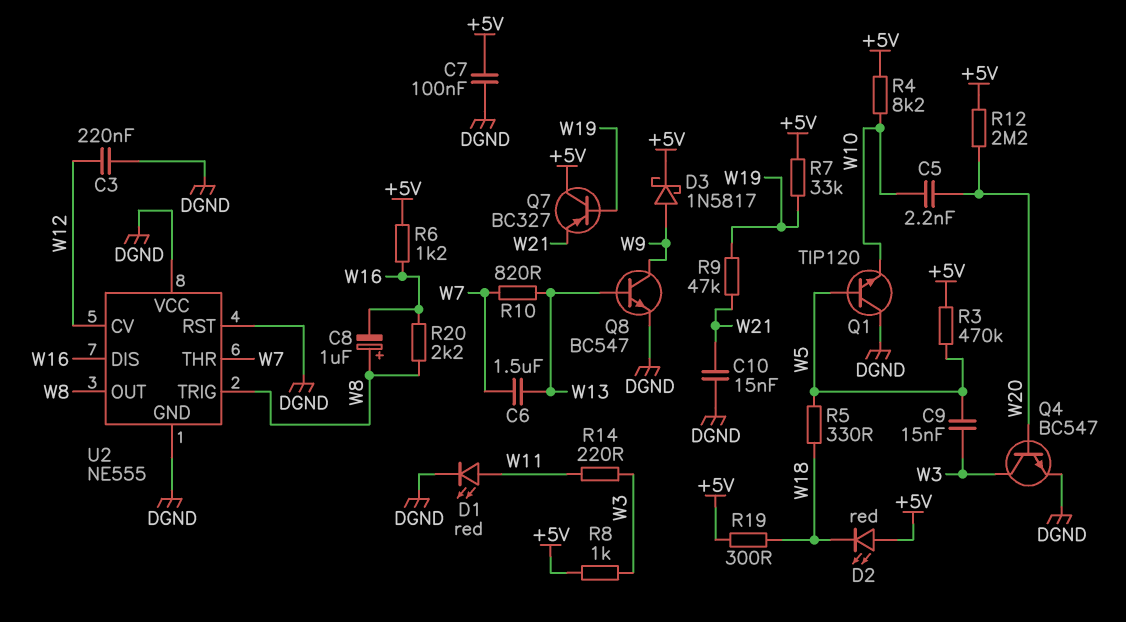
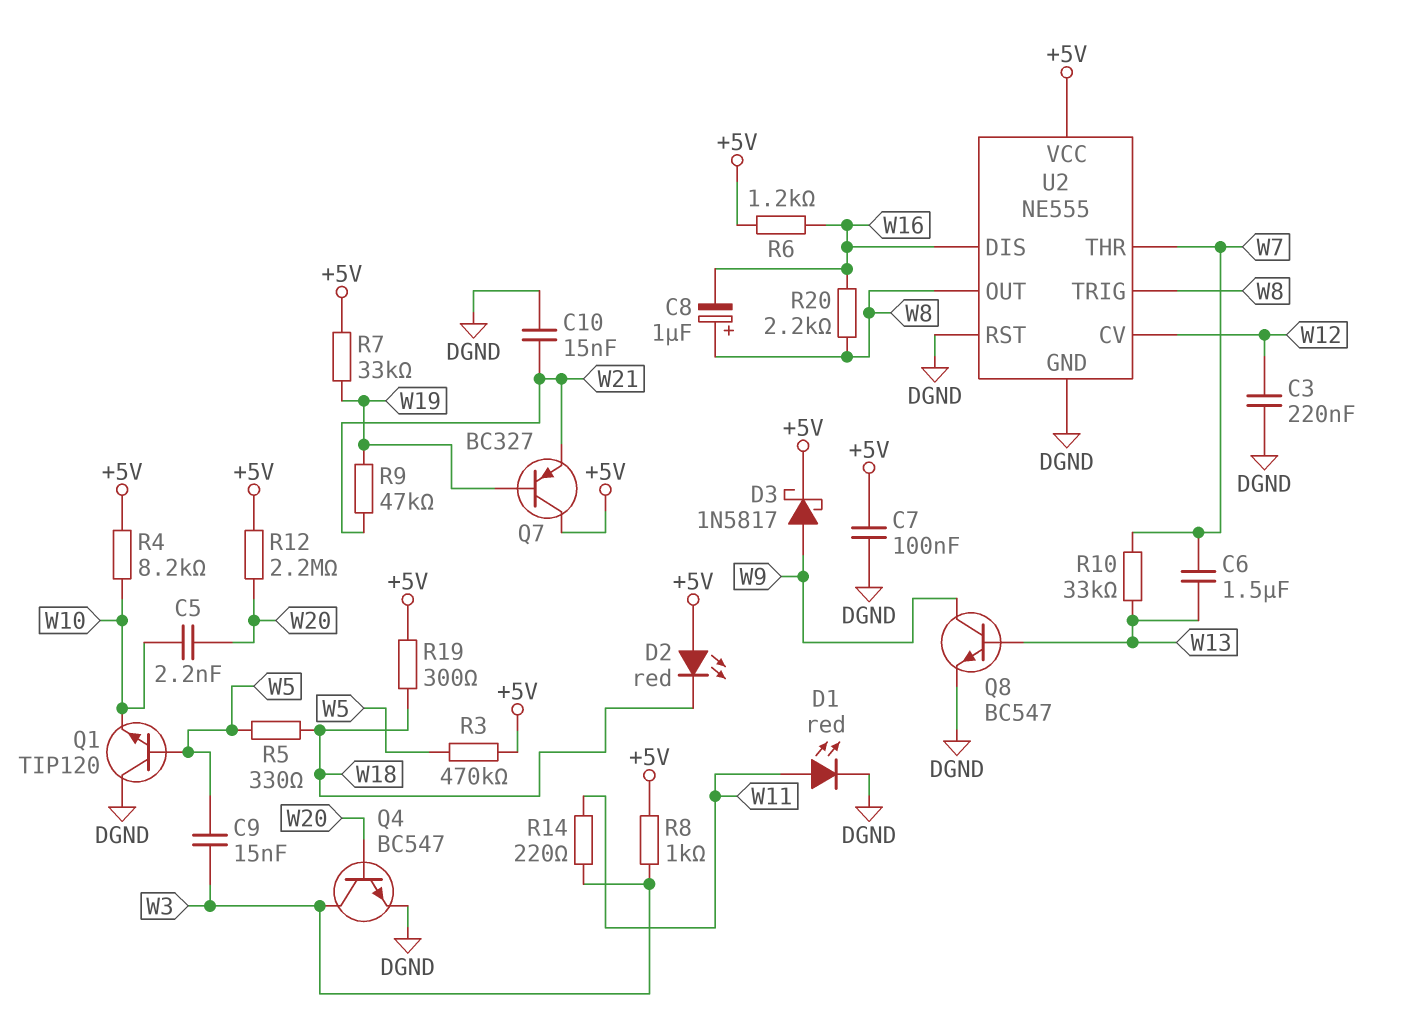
R10: 820 (W7, W13) -> 33k (W7, W13)
U2 pin VCC: DGND -> +5V

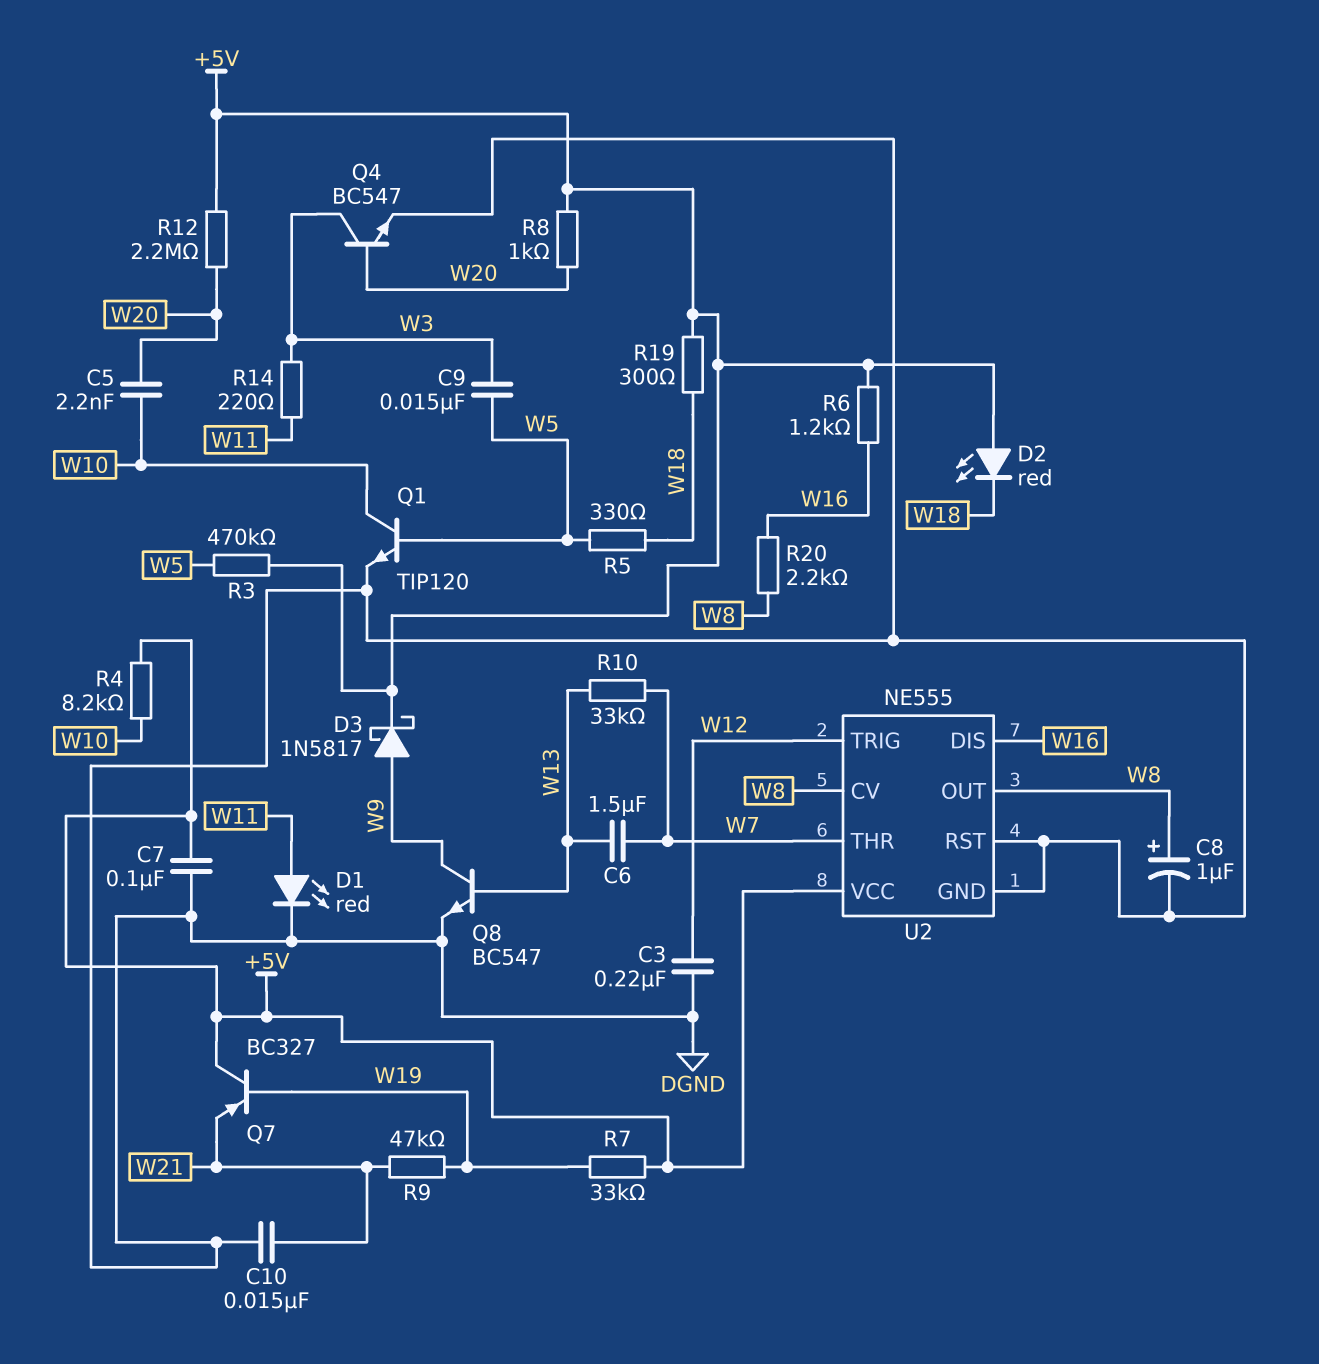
C8: 1uF (plus W8, minus W16) -> 1uF (plus W8, minus DGND)
Q1: NPN TIP120 (B W5, C DGND, E W10) -> NPN TIP120 (B W5, C W10, E DGND)
R8: 1k (+5V, W3) -> 1k (+5V, W20)
U2 pin CV: W12 -> W8
U2 pin TRIG: W8 -> W12

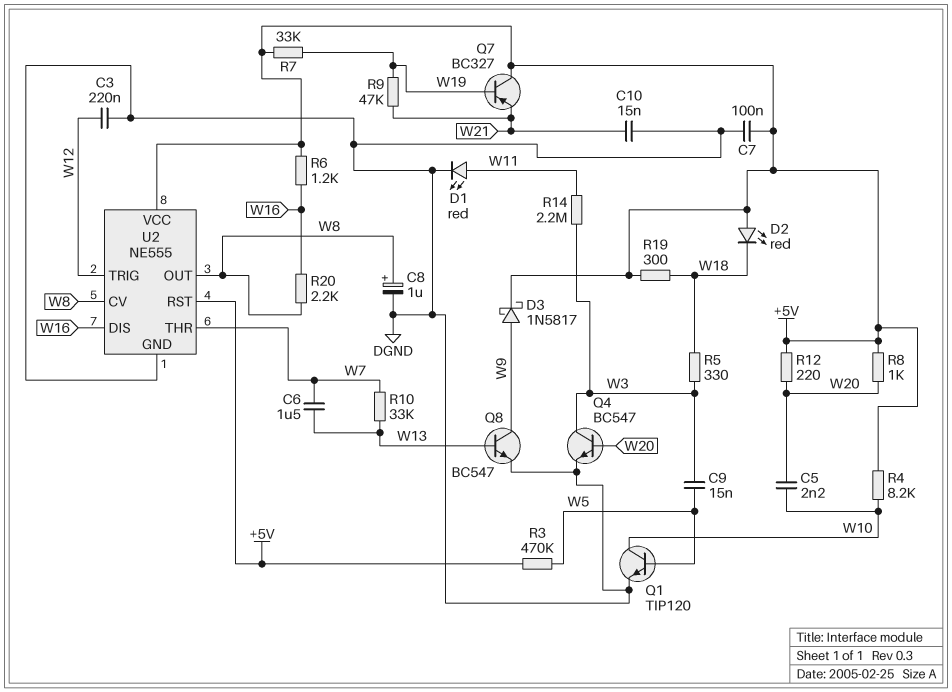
R5: 330 (W5, W18) -> 330 (W3, W18)
R12: 2.2M (+5V, W20) -> 220 (+5V, W20)
R14: 220 (W3, W11) -> 2.2M (W3, W11)
U2 pin RST: DGND -> +5V

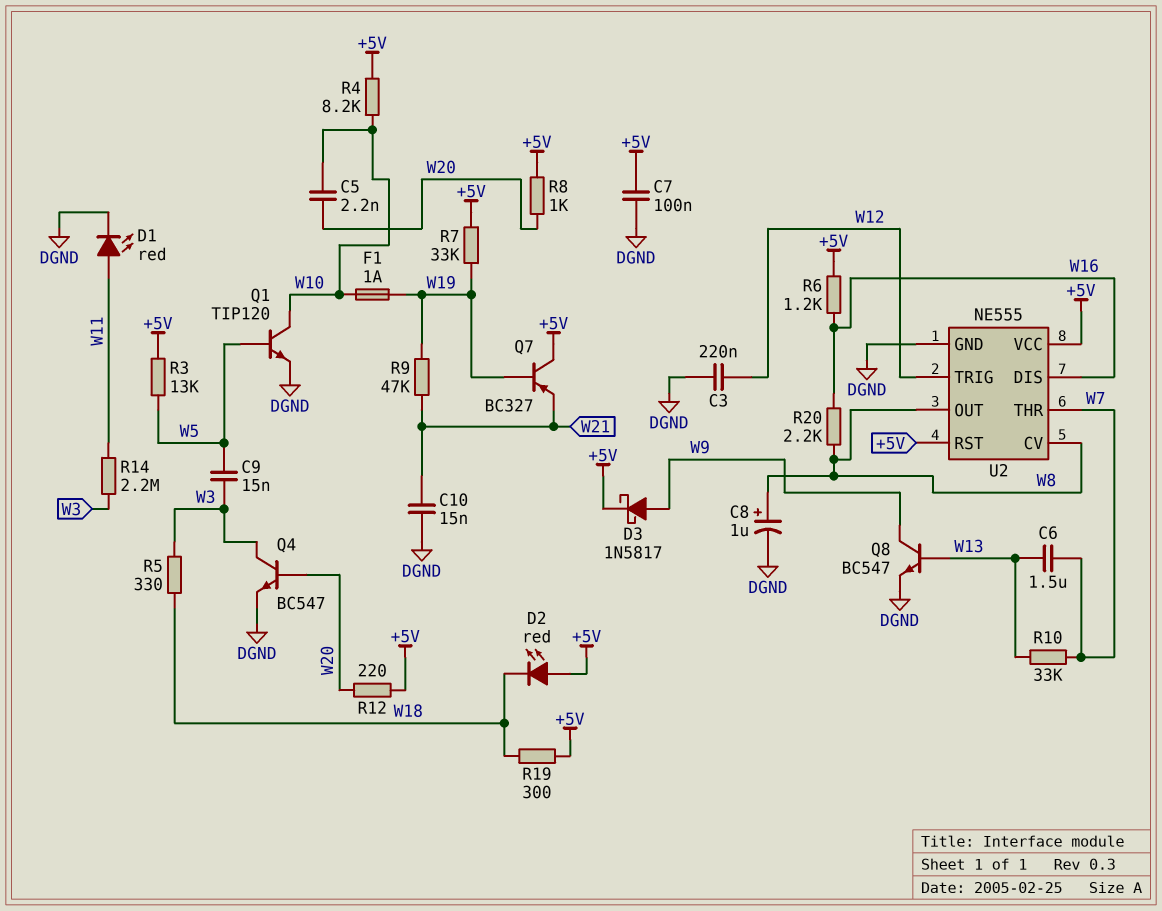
F1: none -> 1A (W10, W19)
R3: 470k (+5V, W5) -> 13k (+5V, W5)

